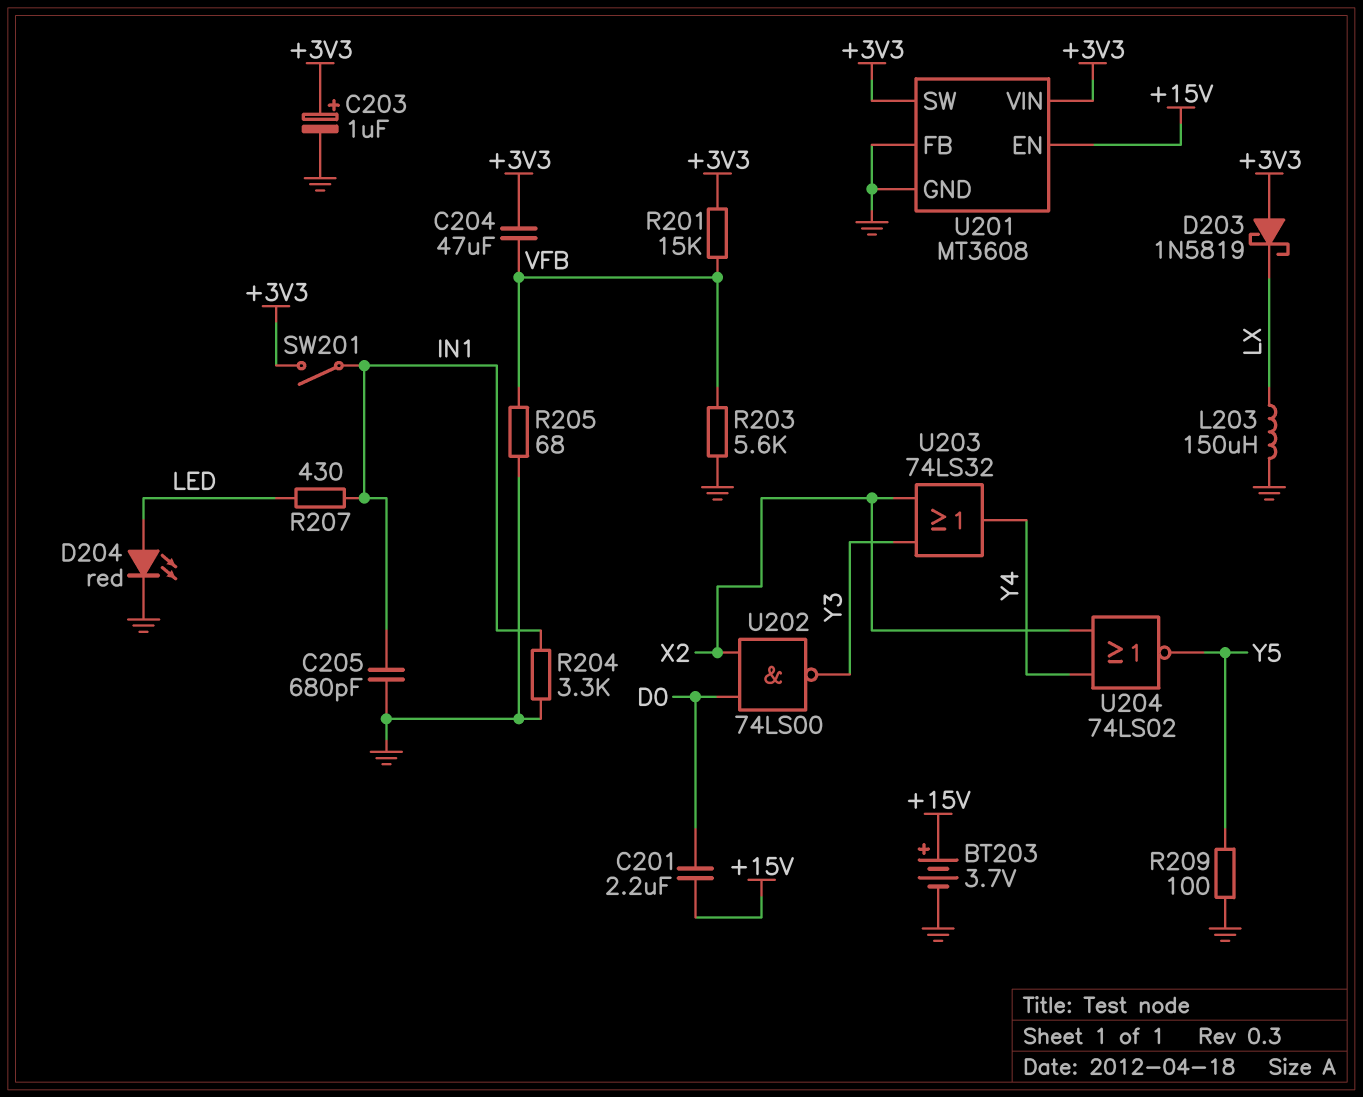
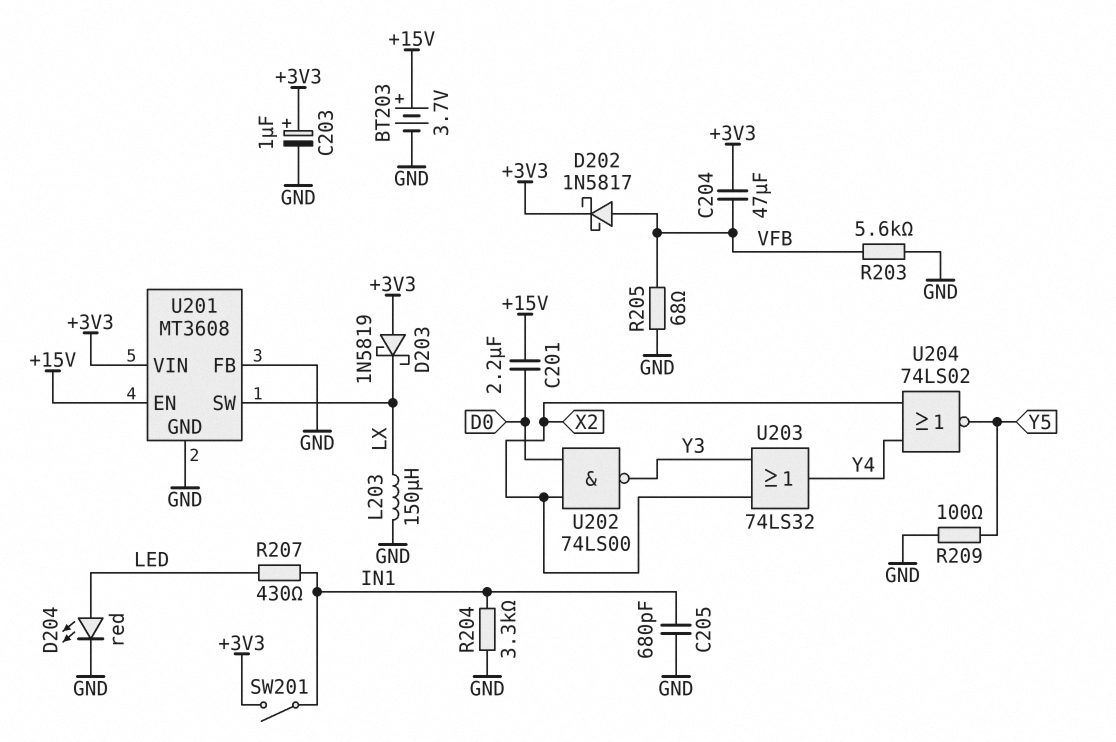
D202: none -> schottky 1N5817 (A VFB, K +3V3)
R201: 15k (+3V3, VFB) -> none
U201 pin SW: +3V3 -> LX

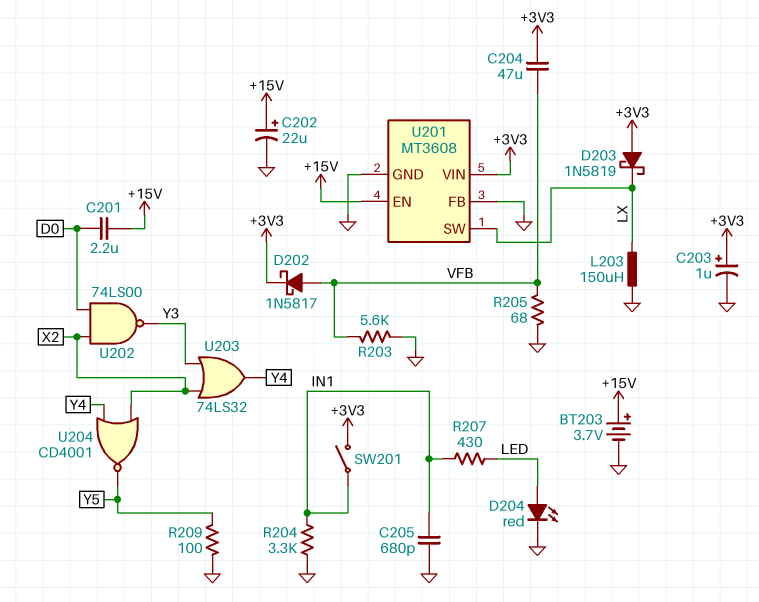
C202: none -> 22uF (plus +15V, minus GND)
U204: NOR 74LS02 (in X2, in Y4, out Y5) -> NOR CD4001 (in X2, in Y4, out Y5)

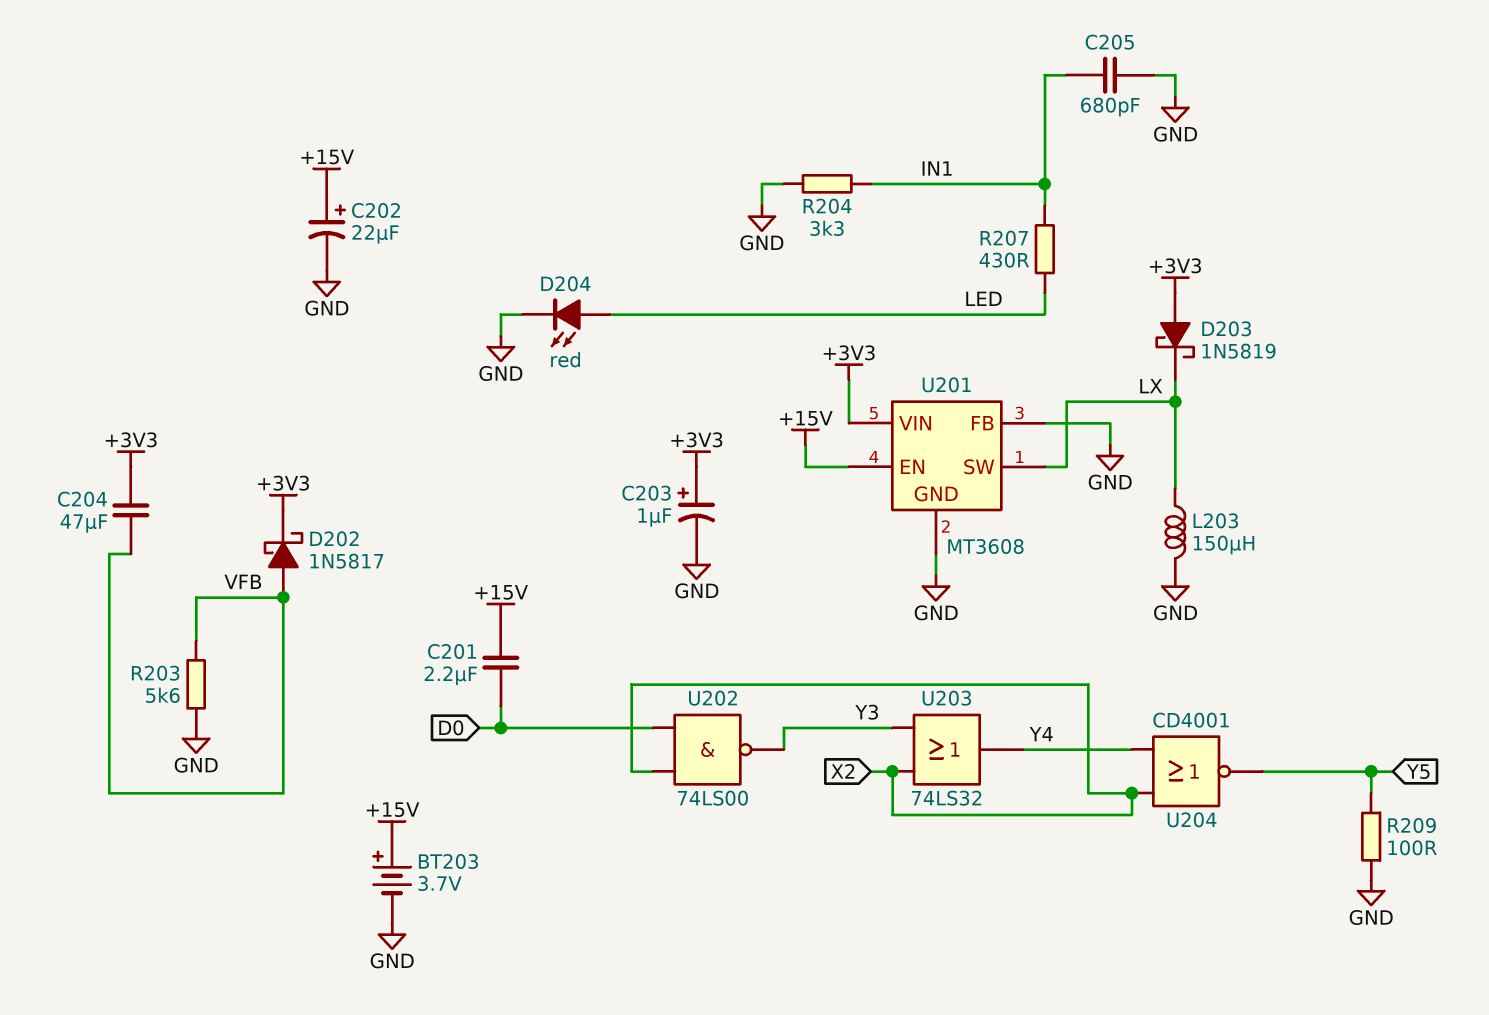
R205: 68 (GND, VFB) -> none
SW201: switch (+3V3, IN1) -> none

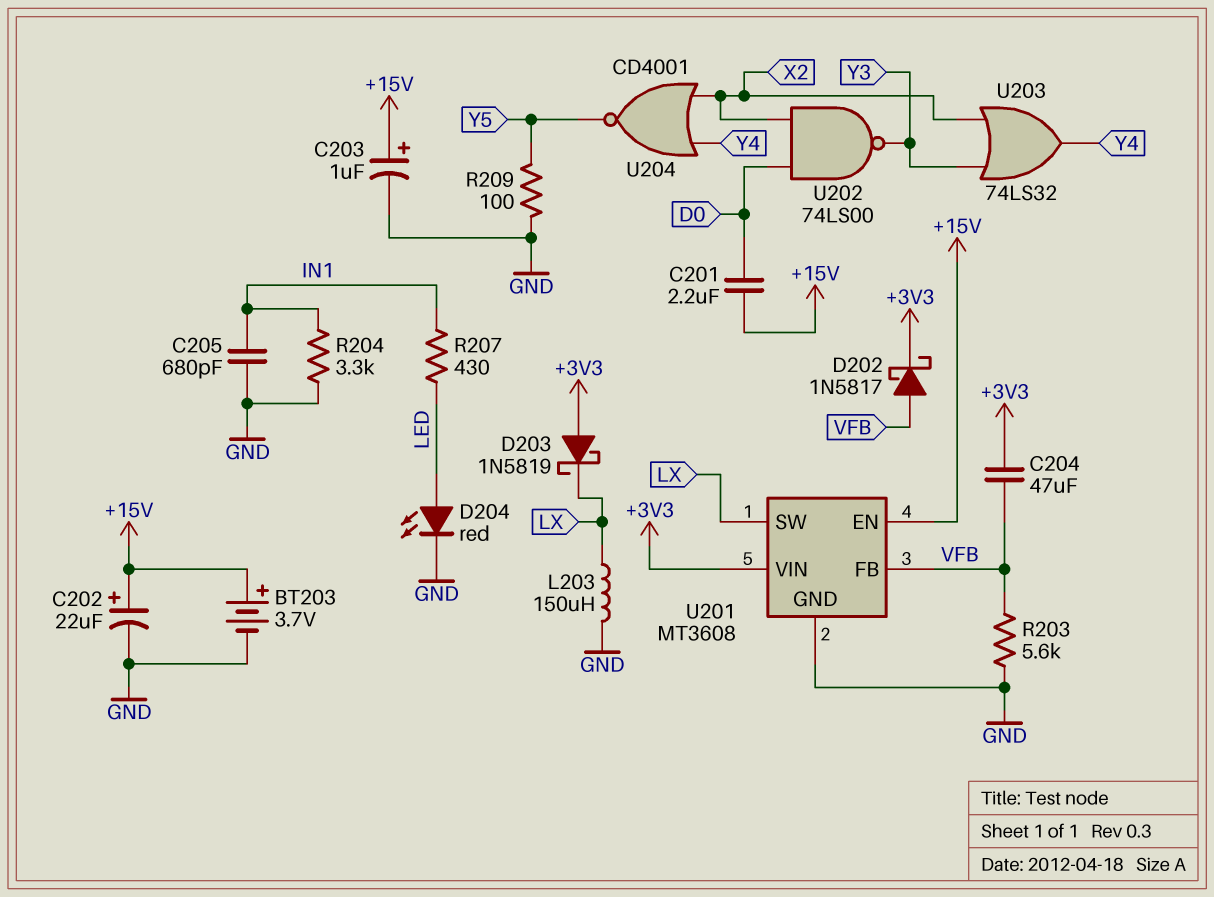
C203: 1uF (plus +3V3, minus GND) -> 1uF (plus +15V, minus GND)
U201 pin FB: GND -> VFB

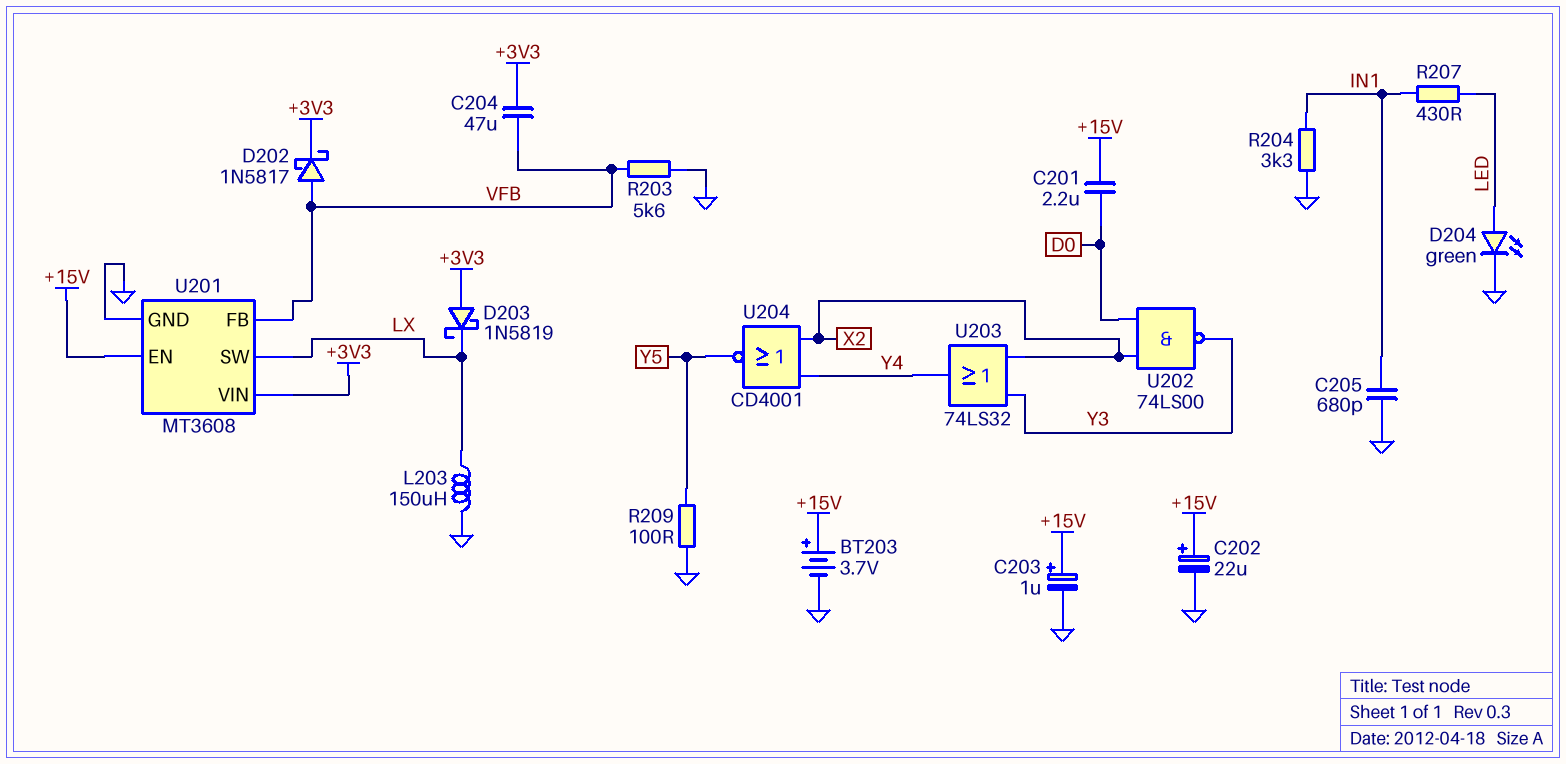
D204: LED red (A LED, K GND) -> LED green (A LED, K GND)

